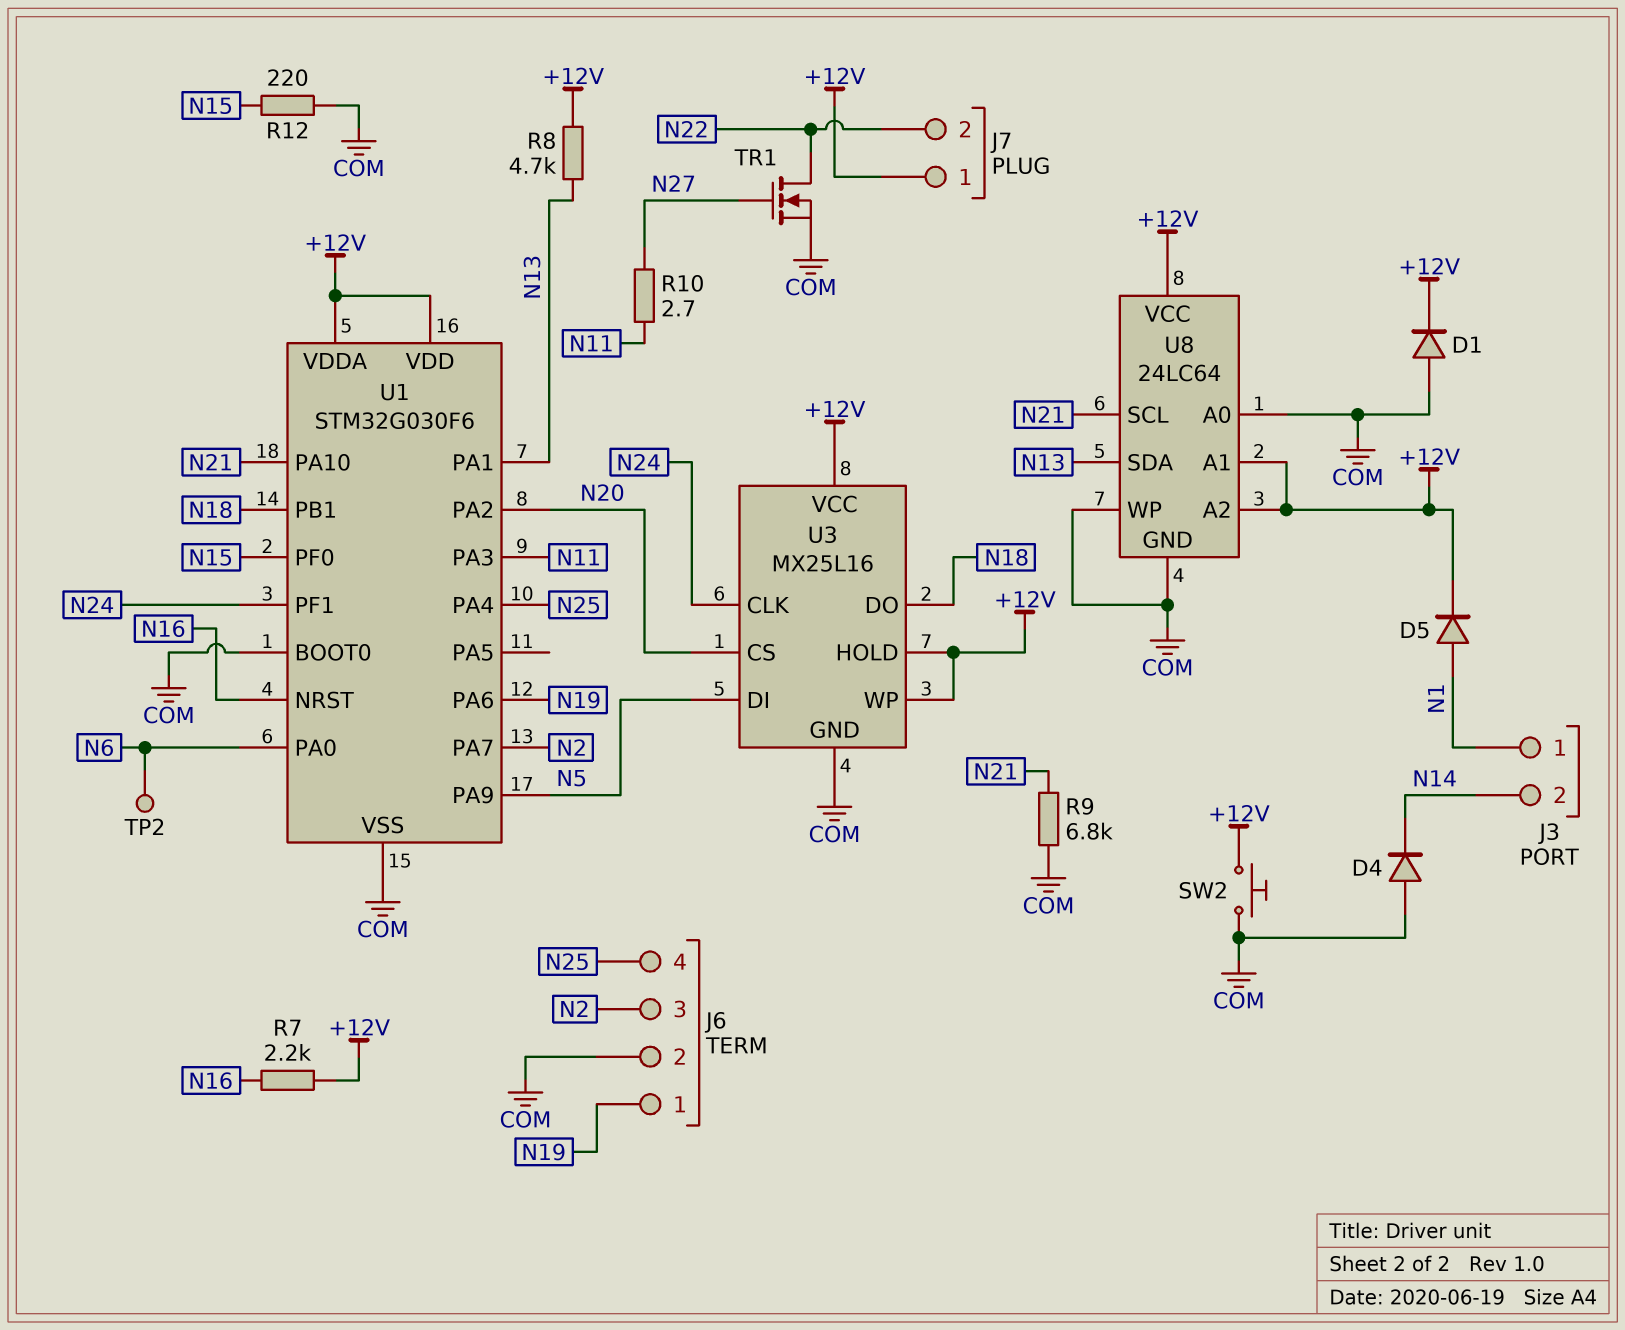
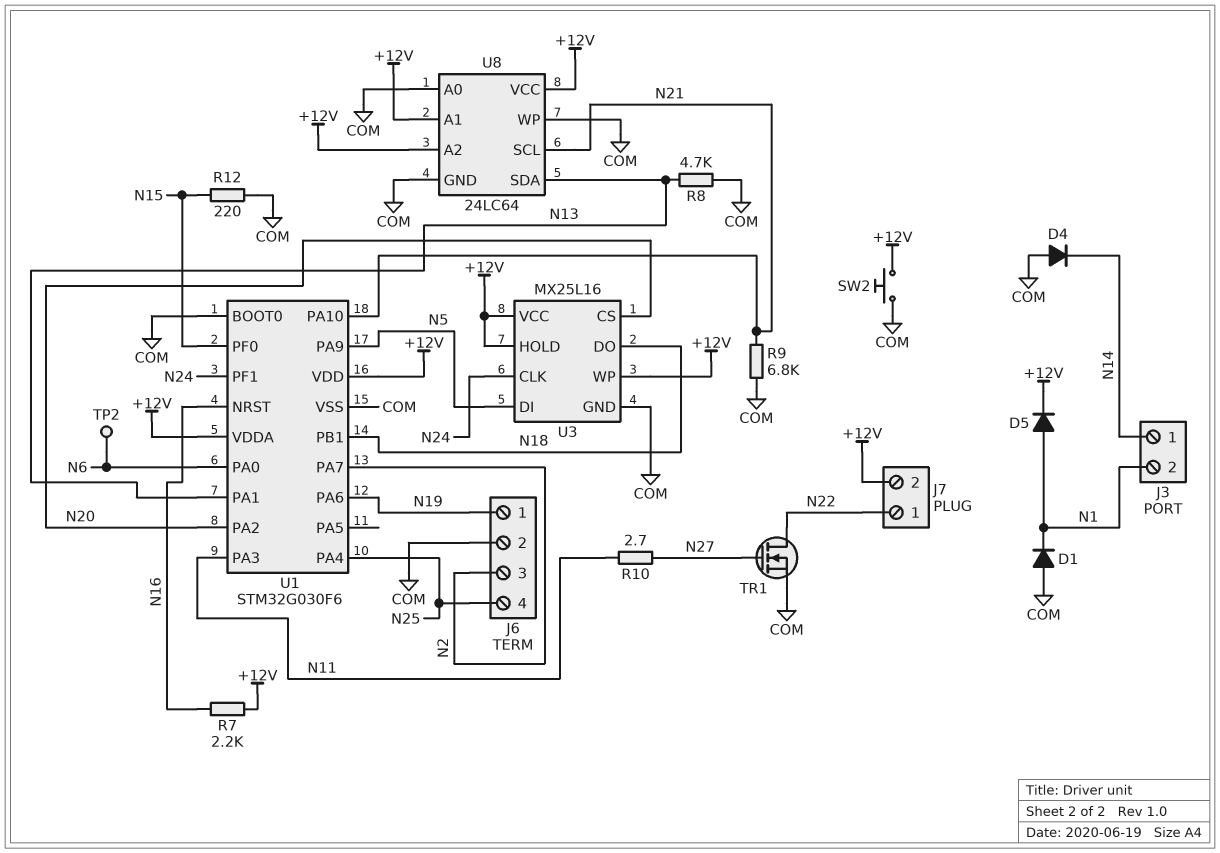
D1: diode (A COM, K +12V) -> diode (A COM, K N1)
J3 pin 1: N1 -> N14
J3 pin 2: N14 -> N1
J7 pin 1: +12V -> N22
J7 pin 2: N22 -> +12V
R8: 4.7k (+12V, N13) -> 4.7k (COM, N13)

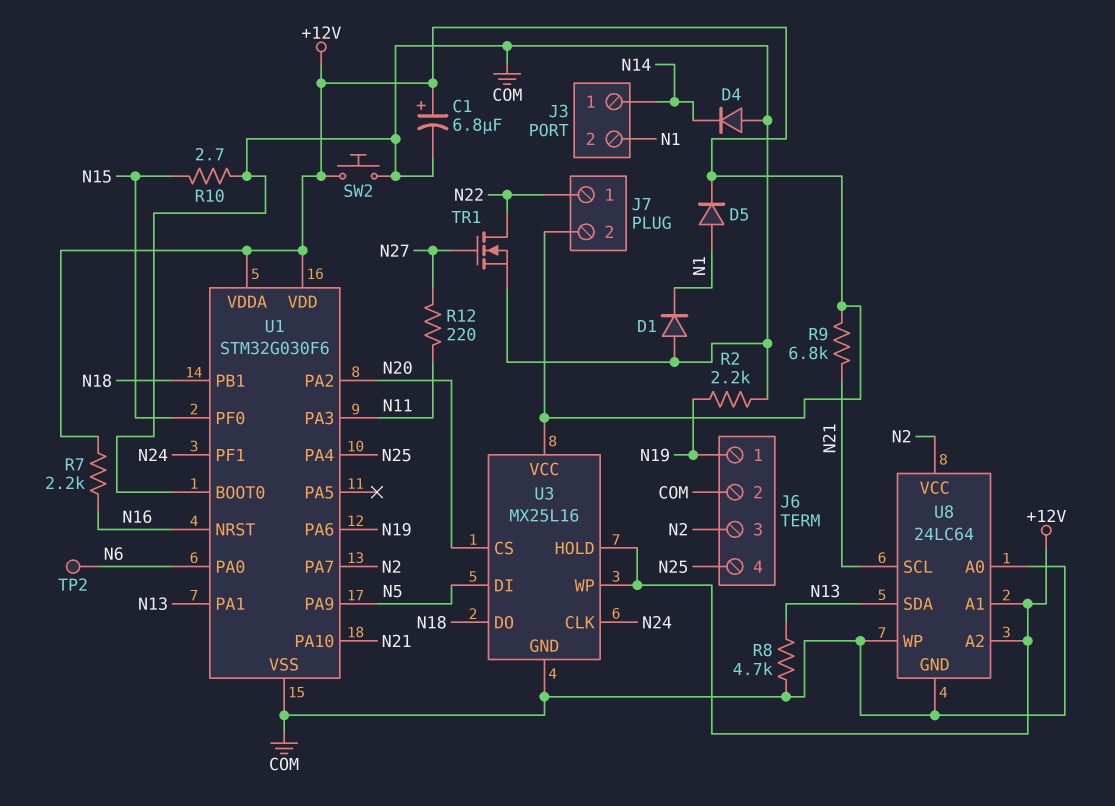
C1: none -> 6.8uF (plus +12V, minus COM)
R2: none -> 2.2k (COM, N19)
R9: 6.8k (COM, N21) -> 6.8k (+12V, N21)
R10: 2.7 (N11, N27) -> 2.7 (COM, N15)
R12: 220 (COM, N15) -> 220 (N11, N27)
U8 pin VCC: +12V -> N2

